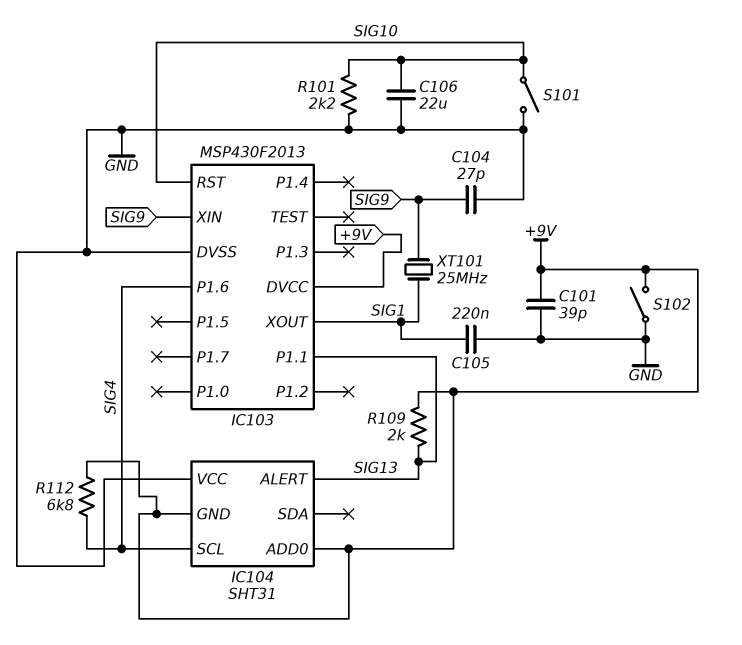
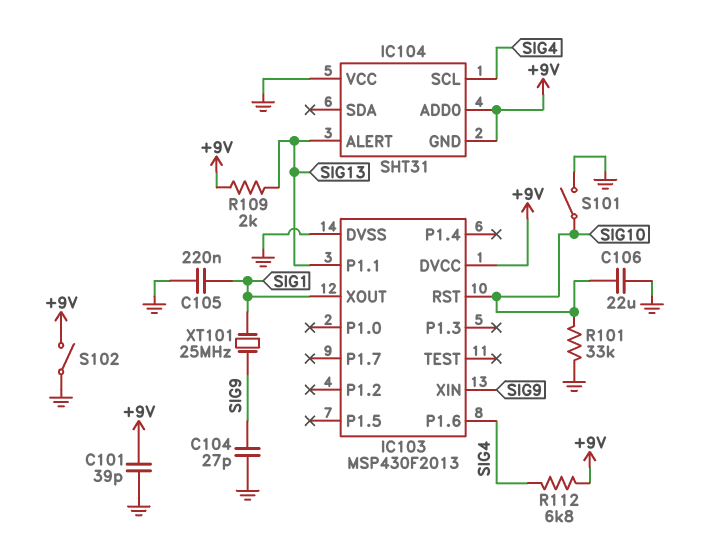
R101: 2.2k (GND, SIG10) -> 33k (GND, SIG10)

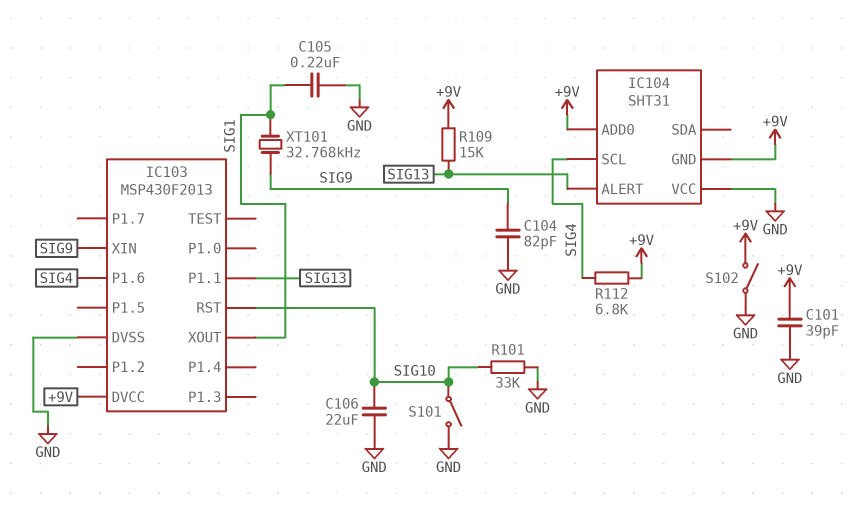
C104: 27pF (GND, SIG9) -> 82pF (GND, SIG9)
R109: 2k (+9V, SIG13) -> 15k (+9V, SIG13)
XT101: 25MHz (SIG1, SIG9) -> 32.768kHz (SIG1, SIG9)

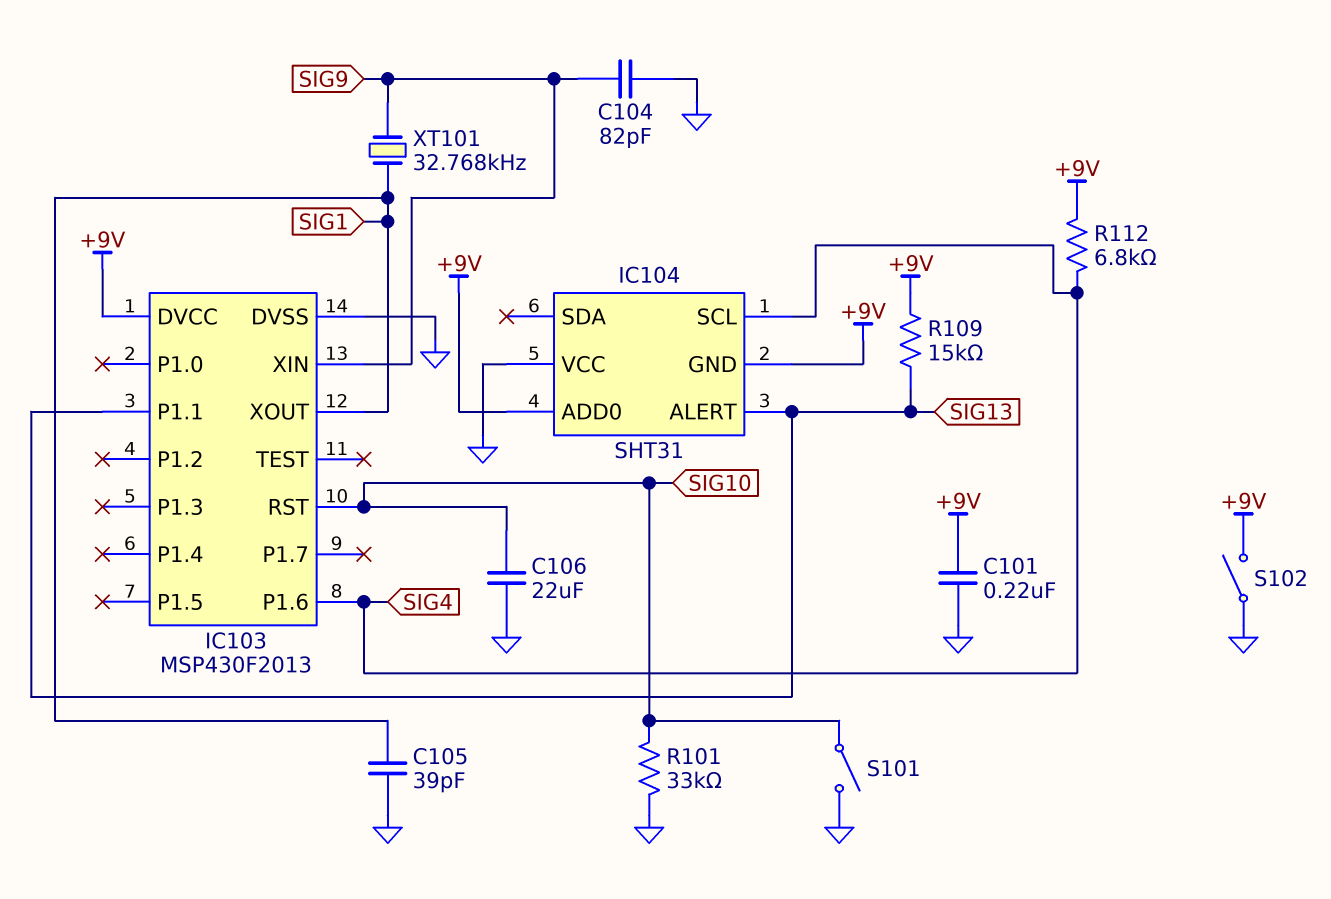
C101: 39pF (+9V, GND) -> 220nF (+9V, GND)
C105: 220nF (GND, SIG1) -> 39pF (GND, SIG1)

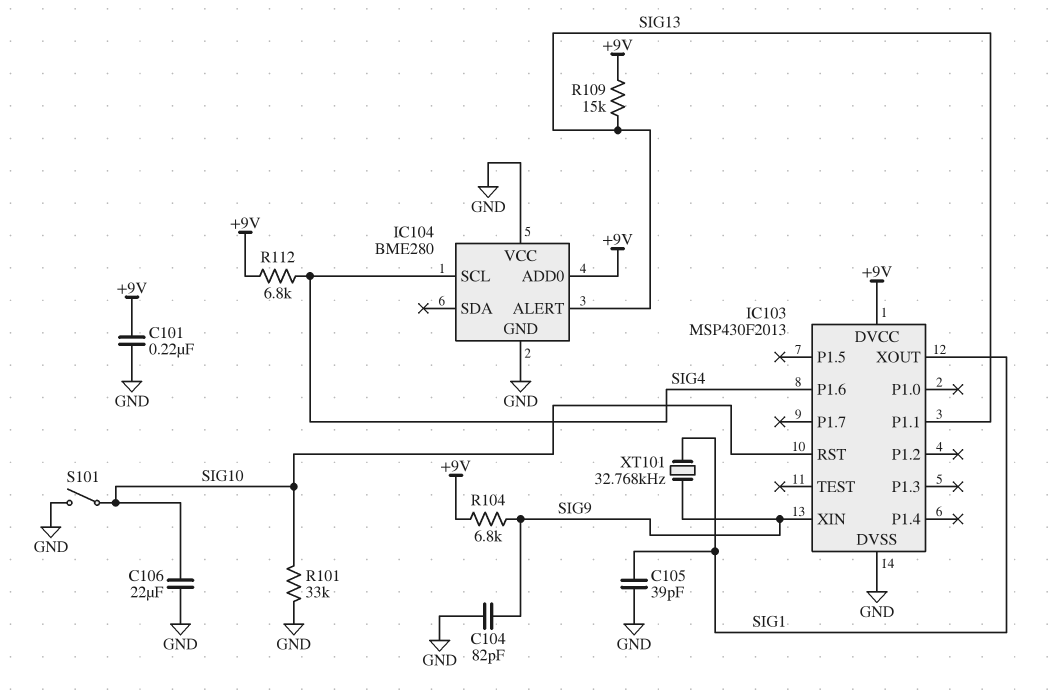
IC104: SHT31 -> BME280
IC104 pin GND: +9V -> GND
R104: none -> 6.8k (+9V, SIG9)
S102: switch (+9V, GND) -> none

